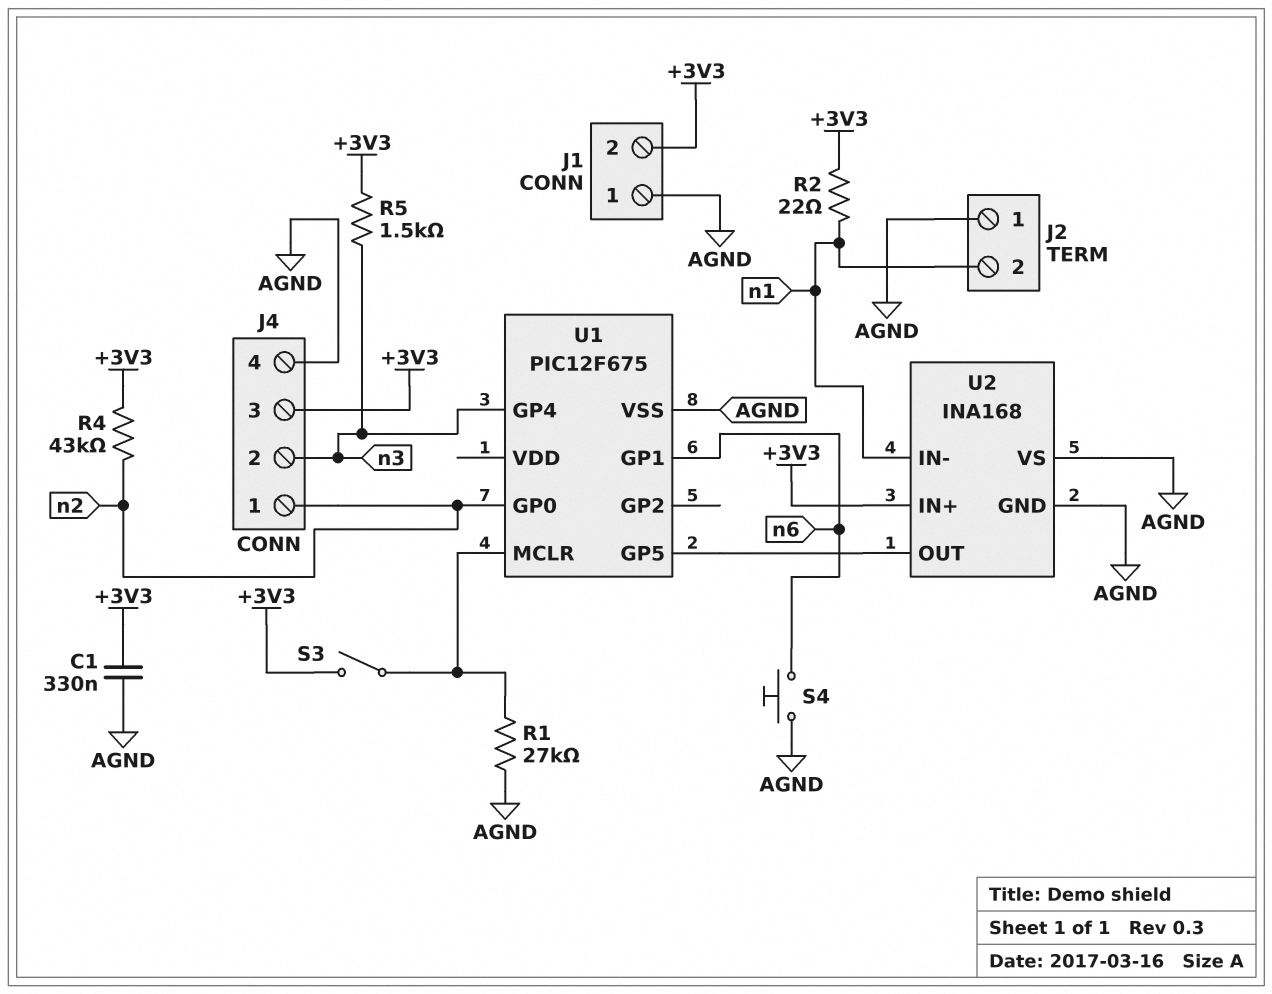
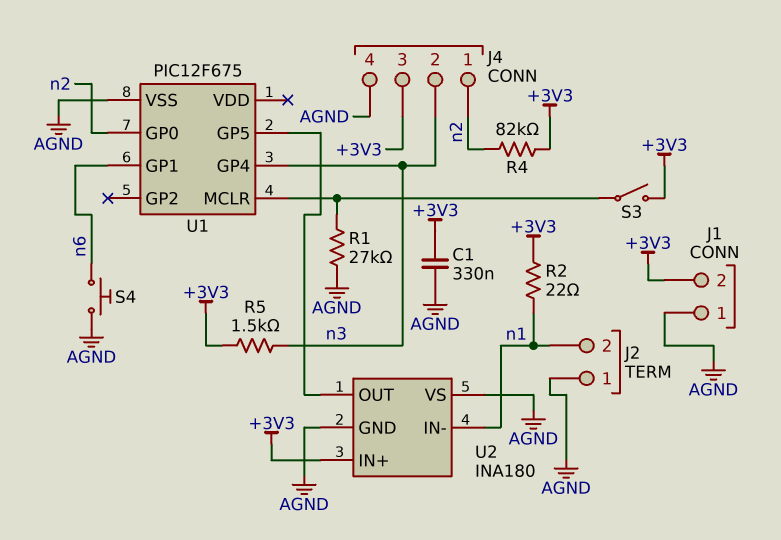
R4: 43k (+3V3, n2) -> 82k (+3V3, n2)
U2: INA168 -> INA180

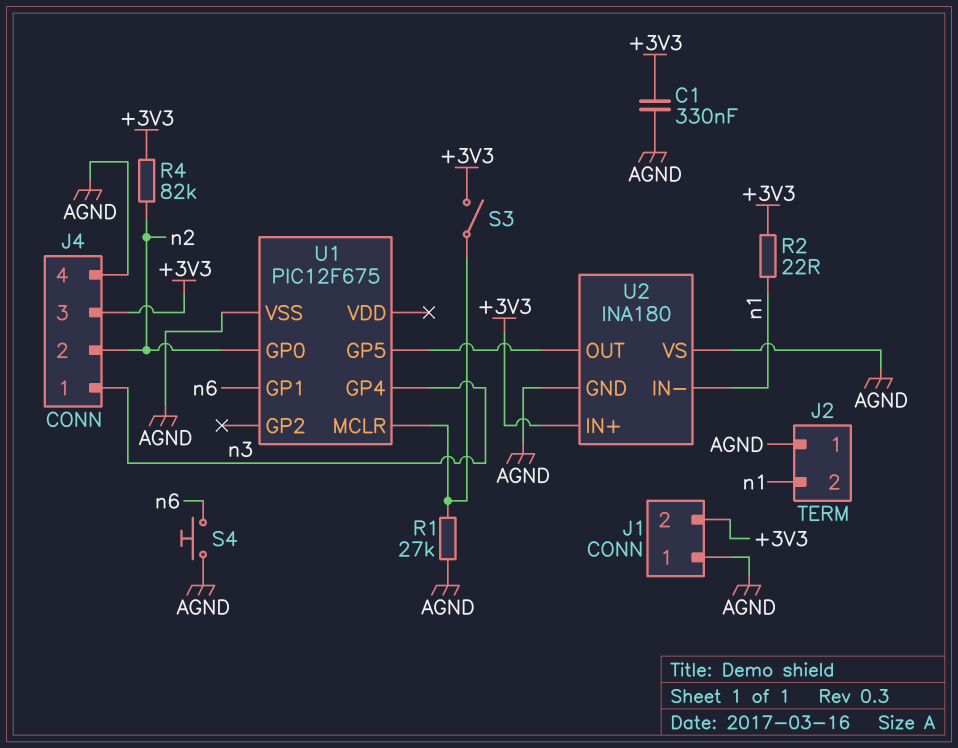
J4 pin 1: n2 -> n3
J4 pin 2: n3 -> n2
R5: 1.5k (+3V3, n3) -> none

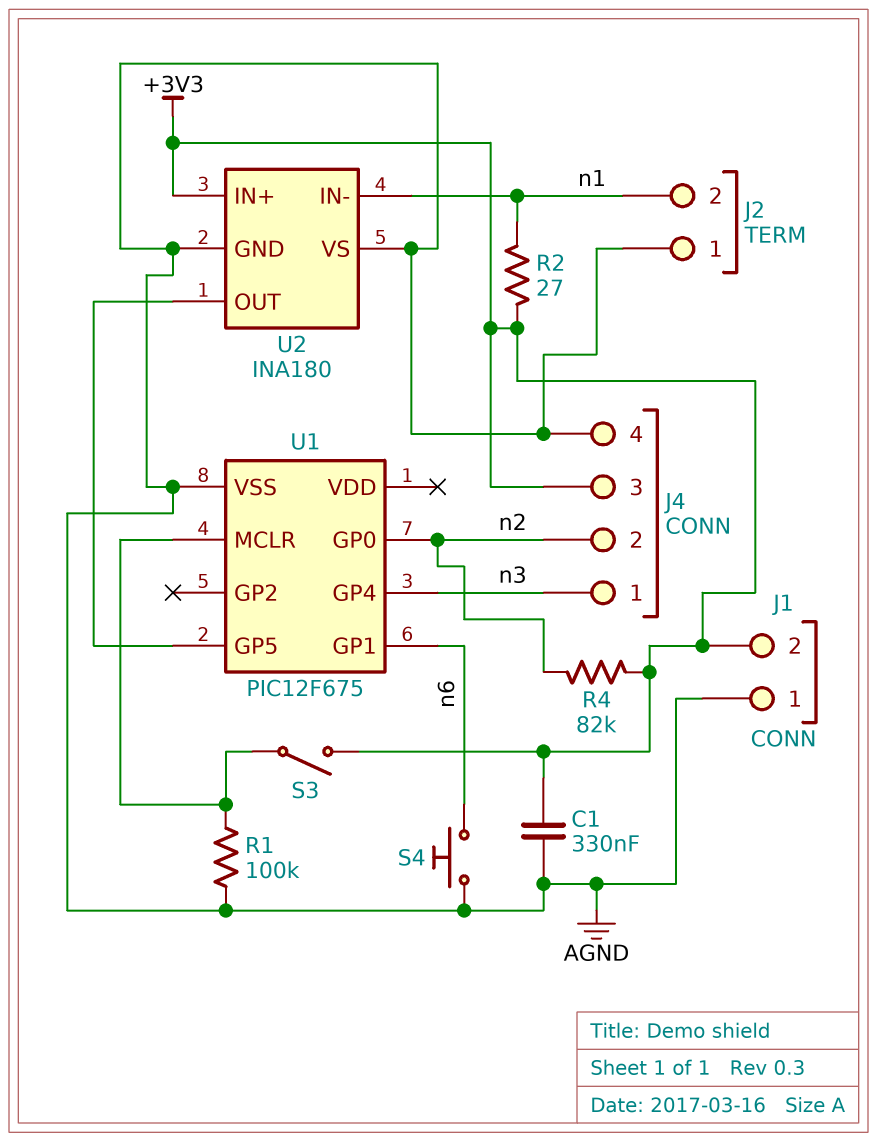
R1: 27k (AGND, U1/MCLR) -> 100k (AGND, U1/MCLR)
R2: 22 (+3V3, n1) -> 27 (+3V3, n1)

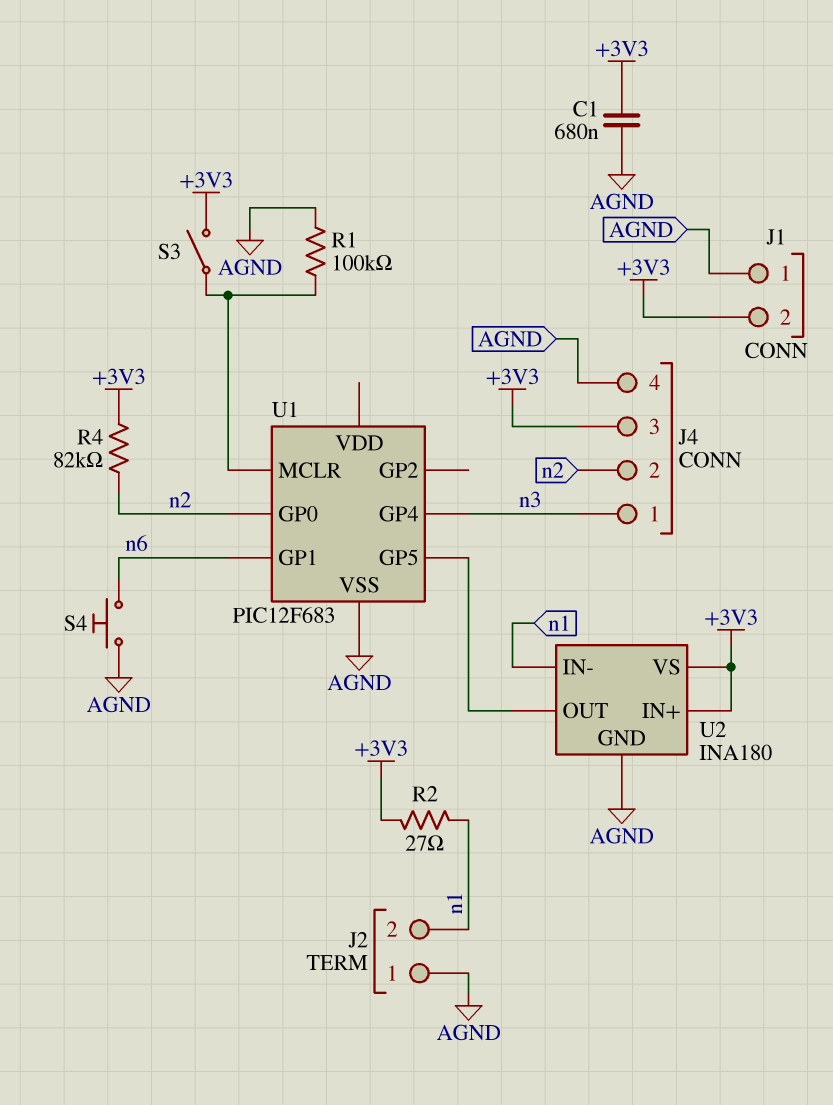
C1: 330nF (+3V3, AGND) -> 680nF (+3V3, AGND)
U1: PIC12F675 -> PIC12F683
U2 pin VS: AGND -> +3V3

